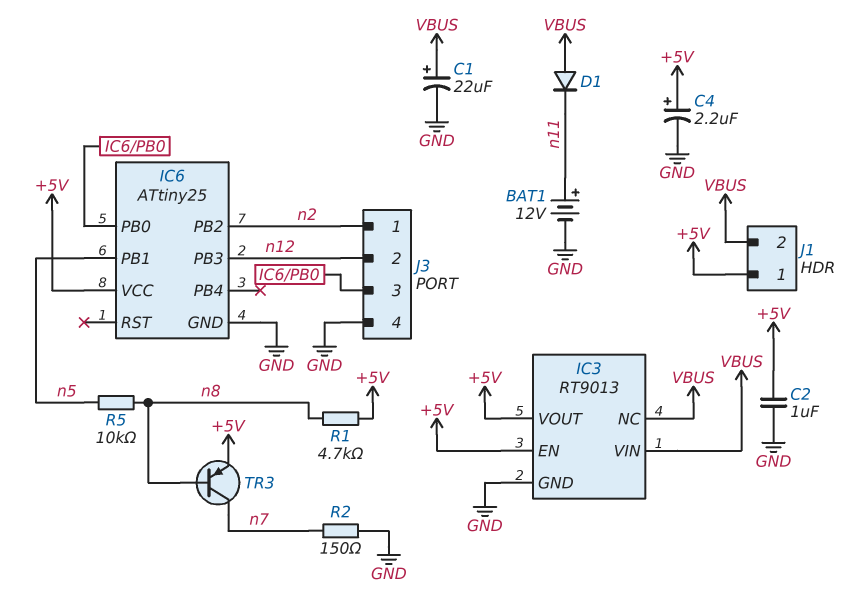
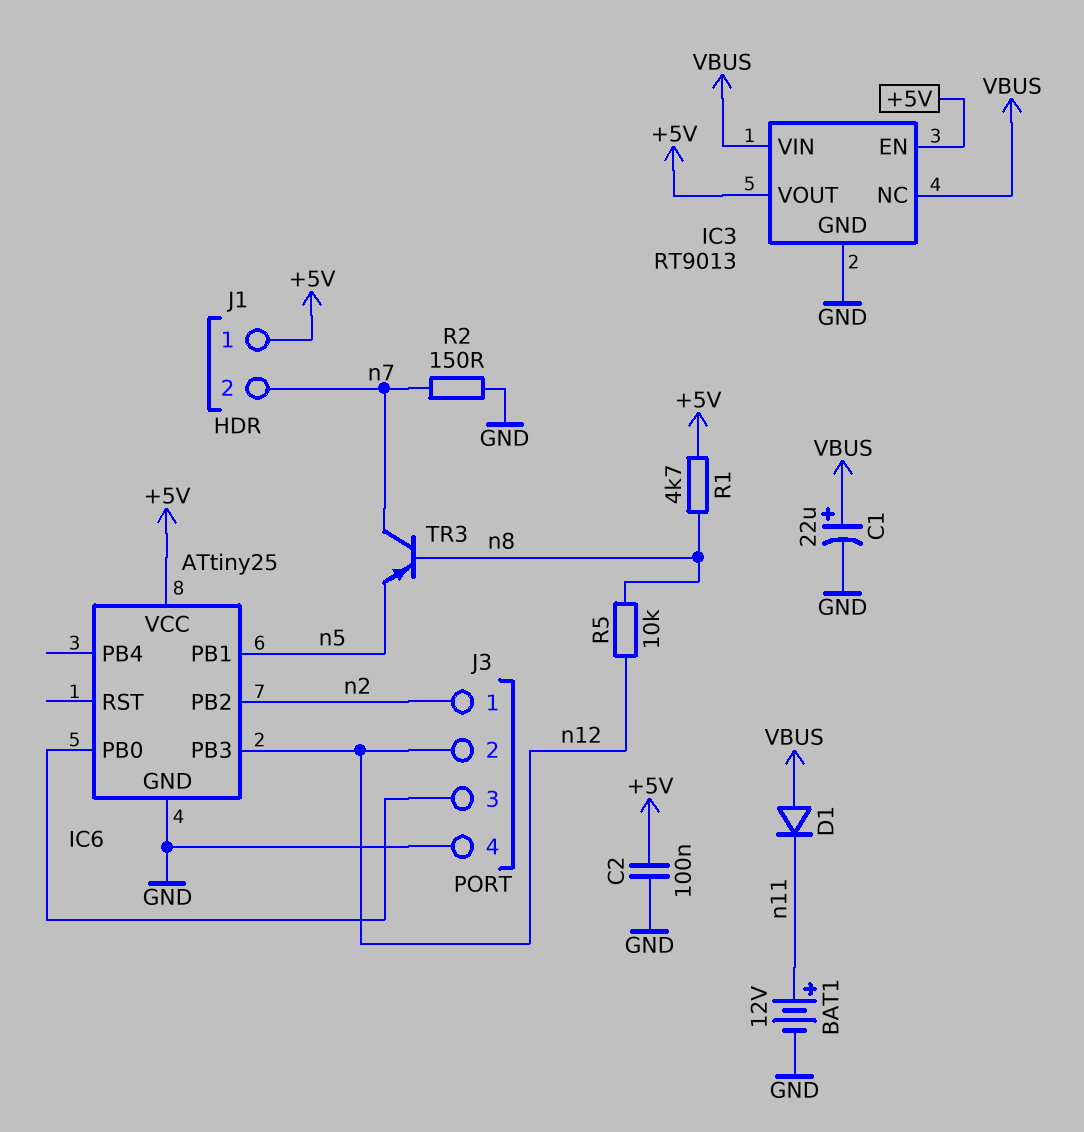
C2: 1uF (+5V, GND) -> 100nF (+5V, GND)
C4: 2.2uF (plus +5V, minus GND) -> none
J1 pin 2: VBUS -> n7
R5: 10k (n5, n8) -> 10k (n8, n12)
TR3: PNP (B n8, C n7, E +5V) -> PNP (B n8, C n7, E n5)

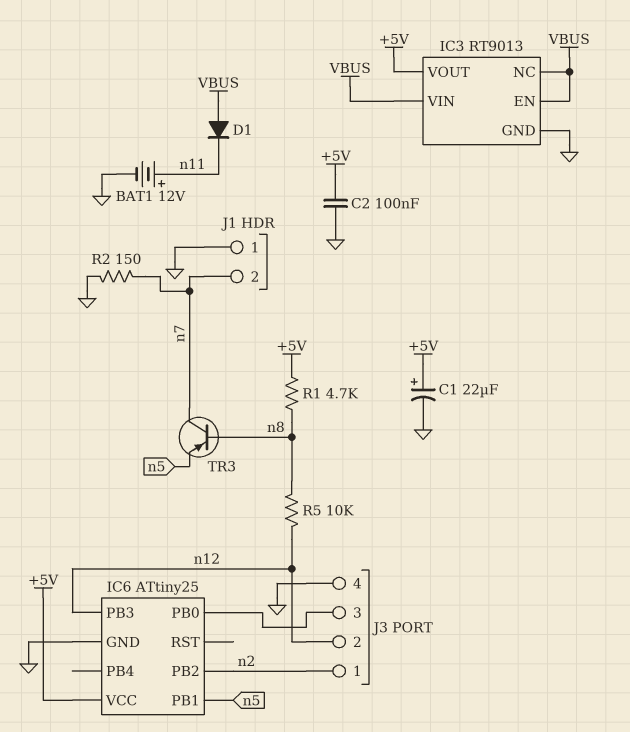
C1: 22uF (plus VBUS, minus GND) -> 22uF (plus +5V, minus GND)
IC3 pin EN: +5V -> VBUS
J1 pin 1: +5V -> GND

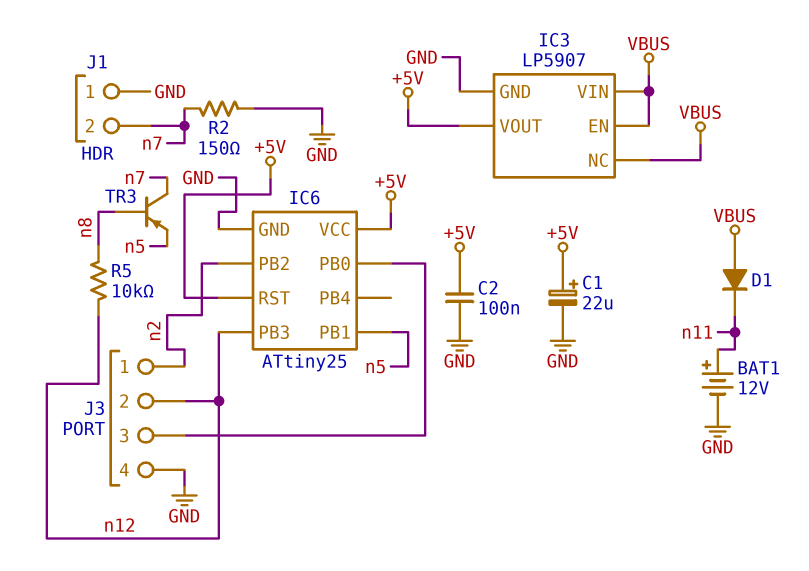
IC3: RT9013 -> LP5907
IC6 pin RST: none -> +5V
R1: 4.7k (+5V, n8) -> none

